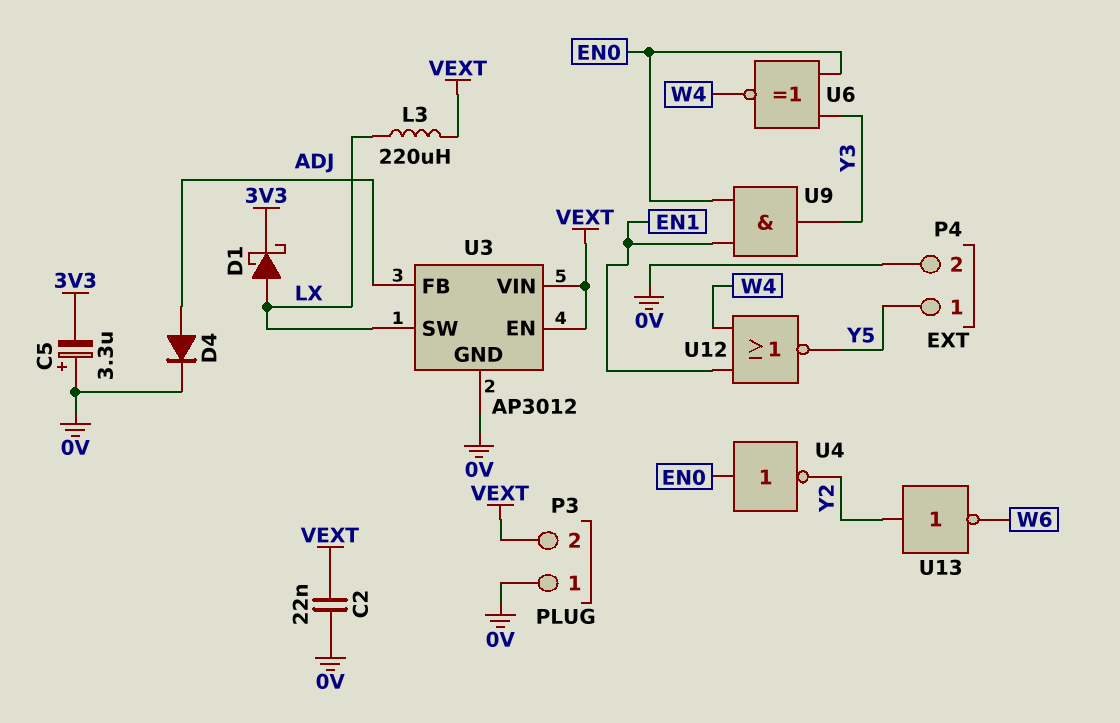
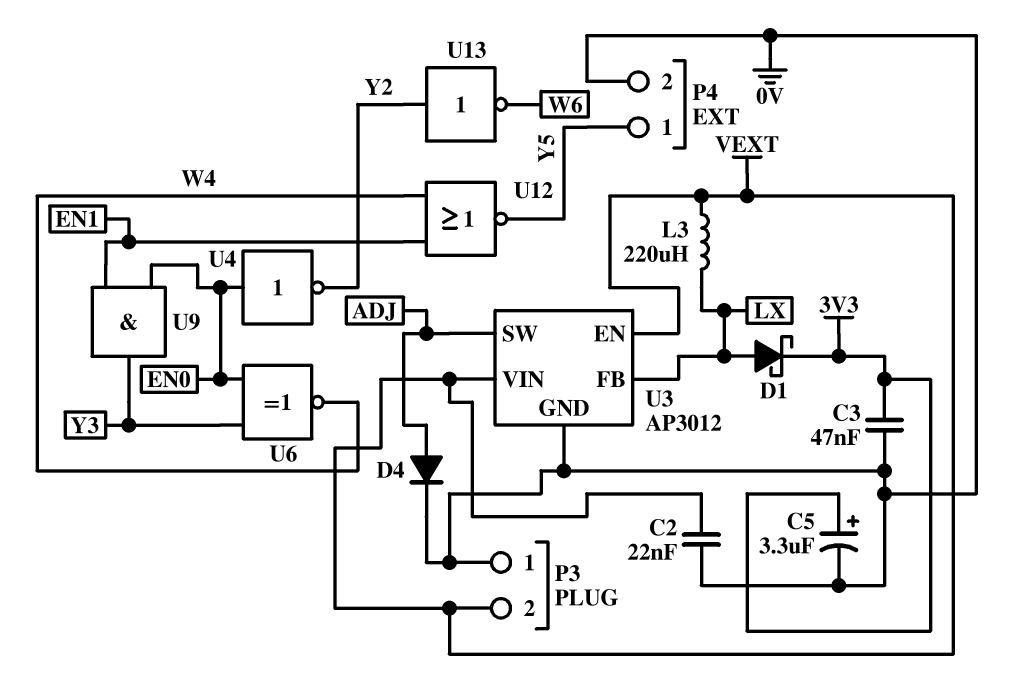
C3: none -> 47nF (0V, 3V3)
C5: 3.3uF (plus 0V, minus 3V3) -> 3.3uF (plus 3V3, minus 0V)
U3 pin FB: ADJ -> LX
U3 pin SW: LX -> ADJ

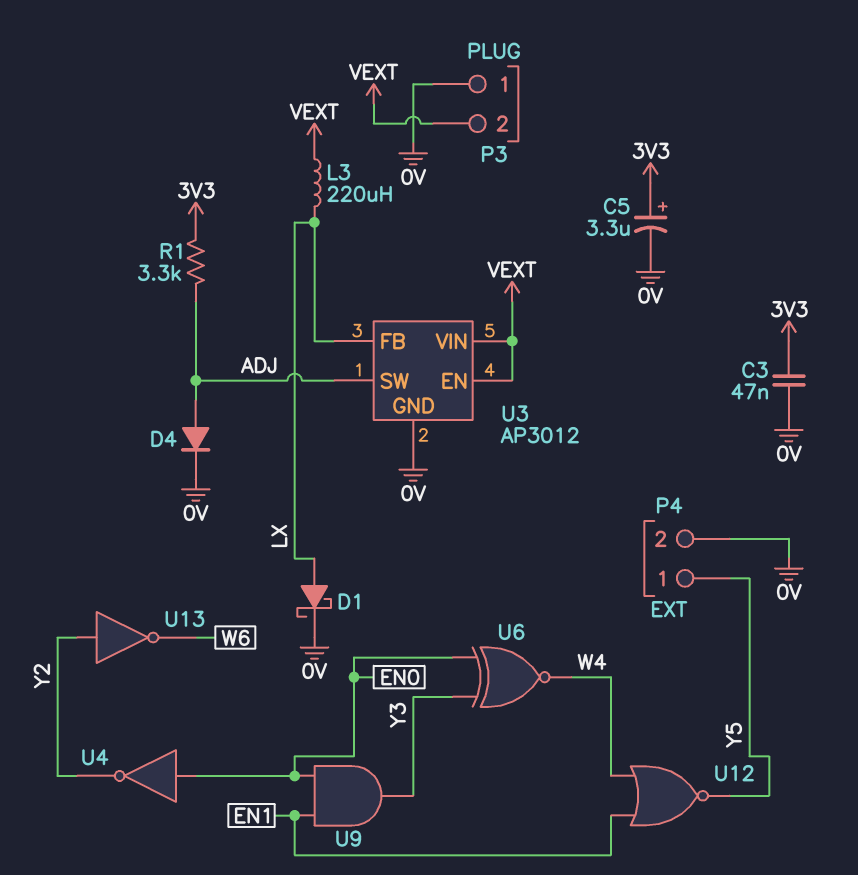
C2: 22nF (0V, VEXT) -> none
D1: schottky (A LX, K 3V3) -> schottky (A LX, K 0V)
R1: none -> 3.3k (3V3, ADJ)

